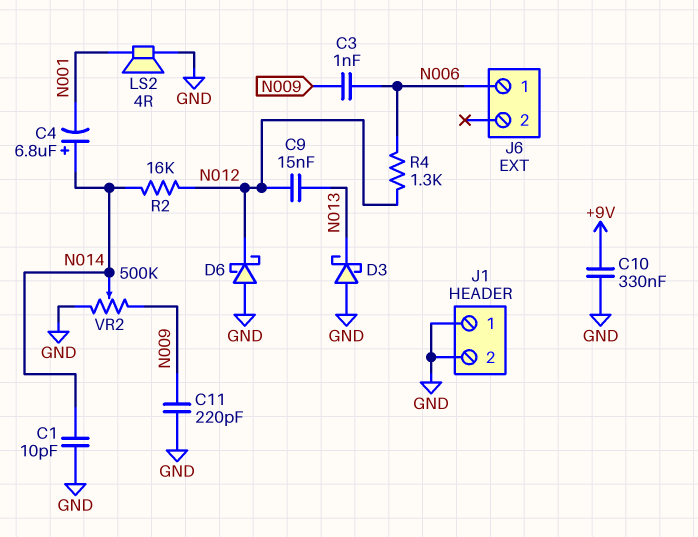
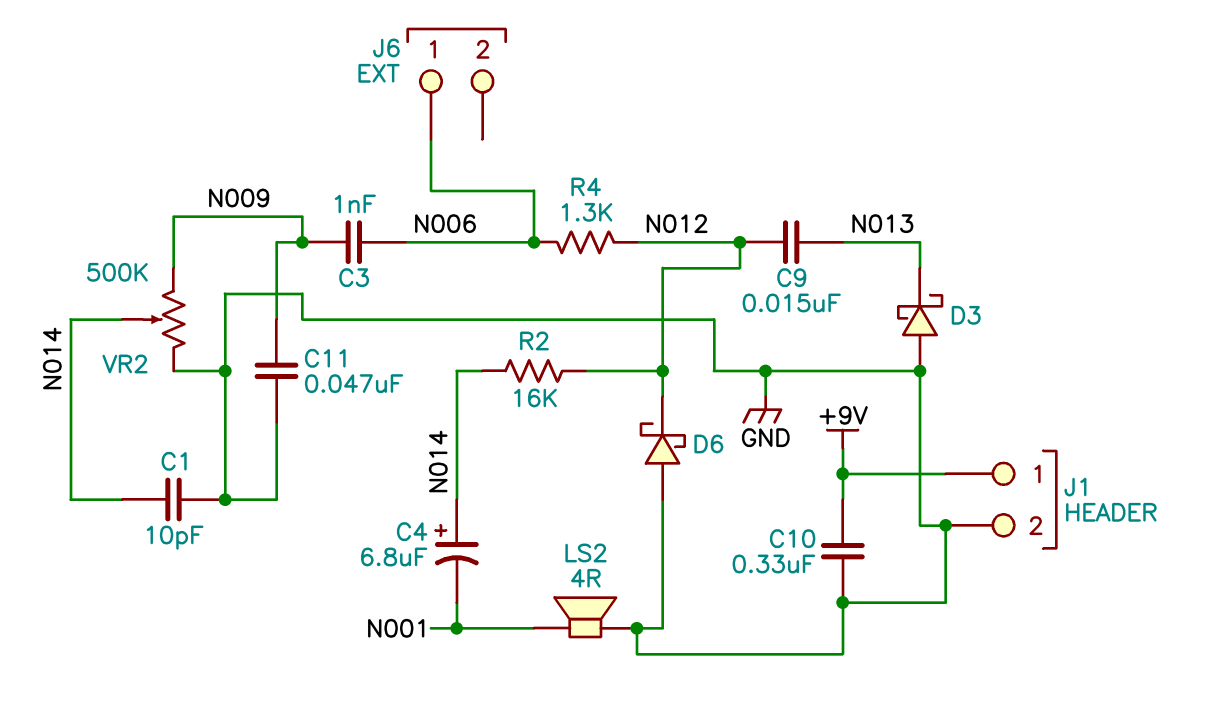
C11: 220pF (GND, N009) -> 47nF (GND, N009)
J1 pin 1: GND -> +9V

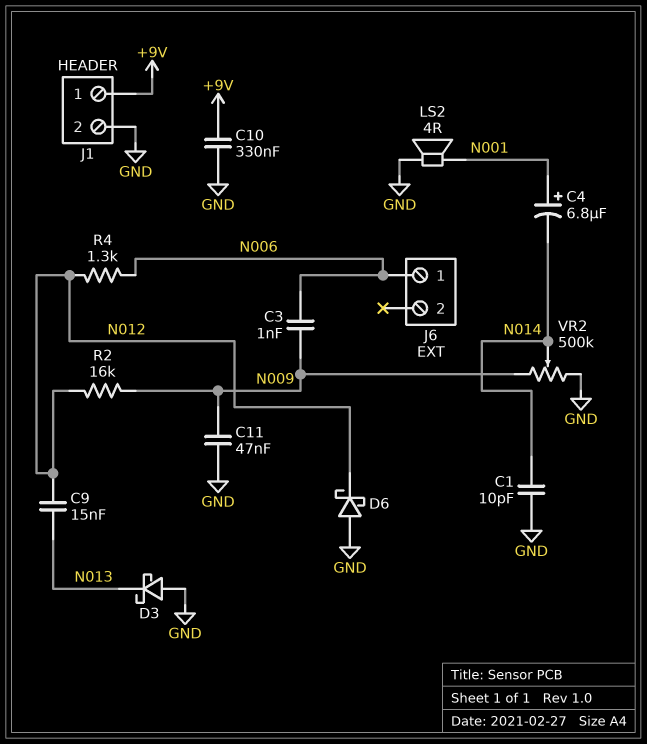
C4: 6.8uF (plus N014, minus N001) -> 6.8uF (plus N001, minus N014)
R2: 16k (N012, N014) -> 16k (N009, N012)

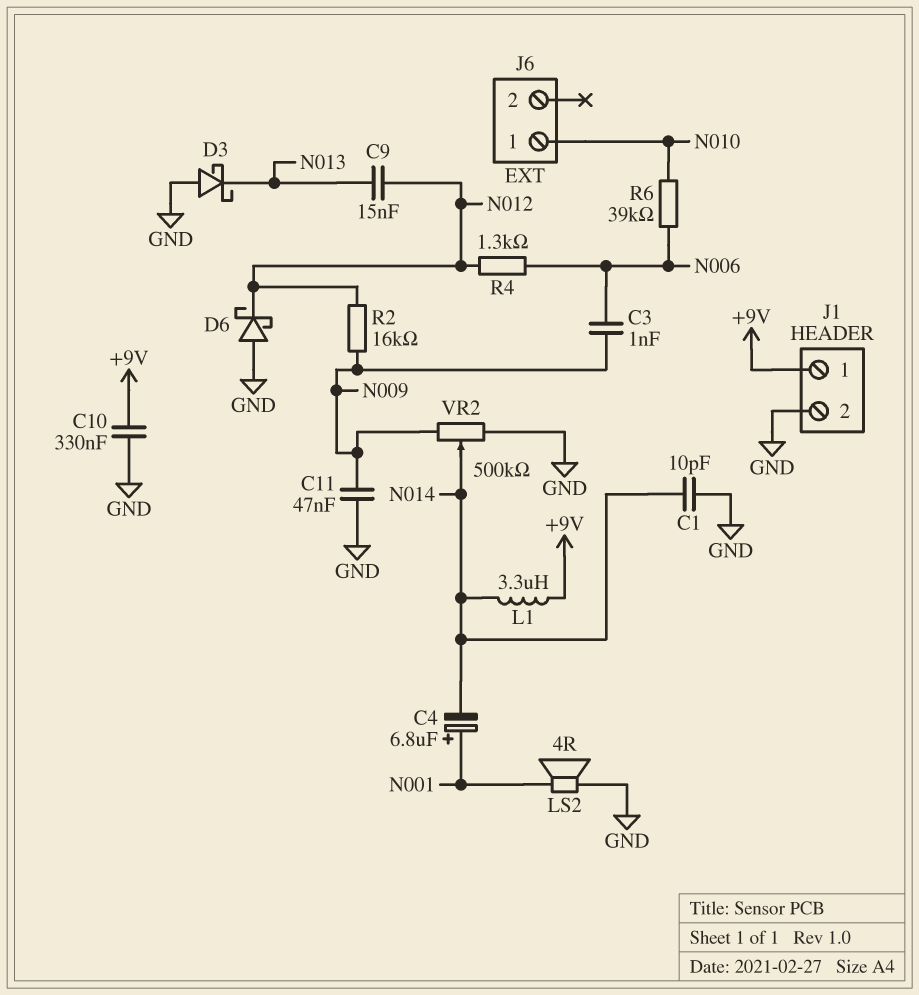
J6 pin 1: N006 -> N010
L1: none -> 3.3uH (+9V, N014)
R6: none -> 39k (N006, N010)

